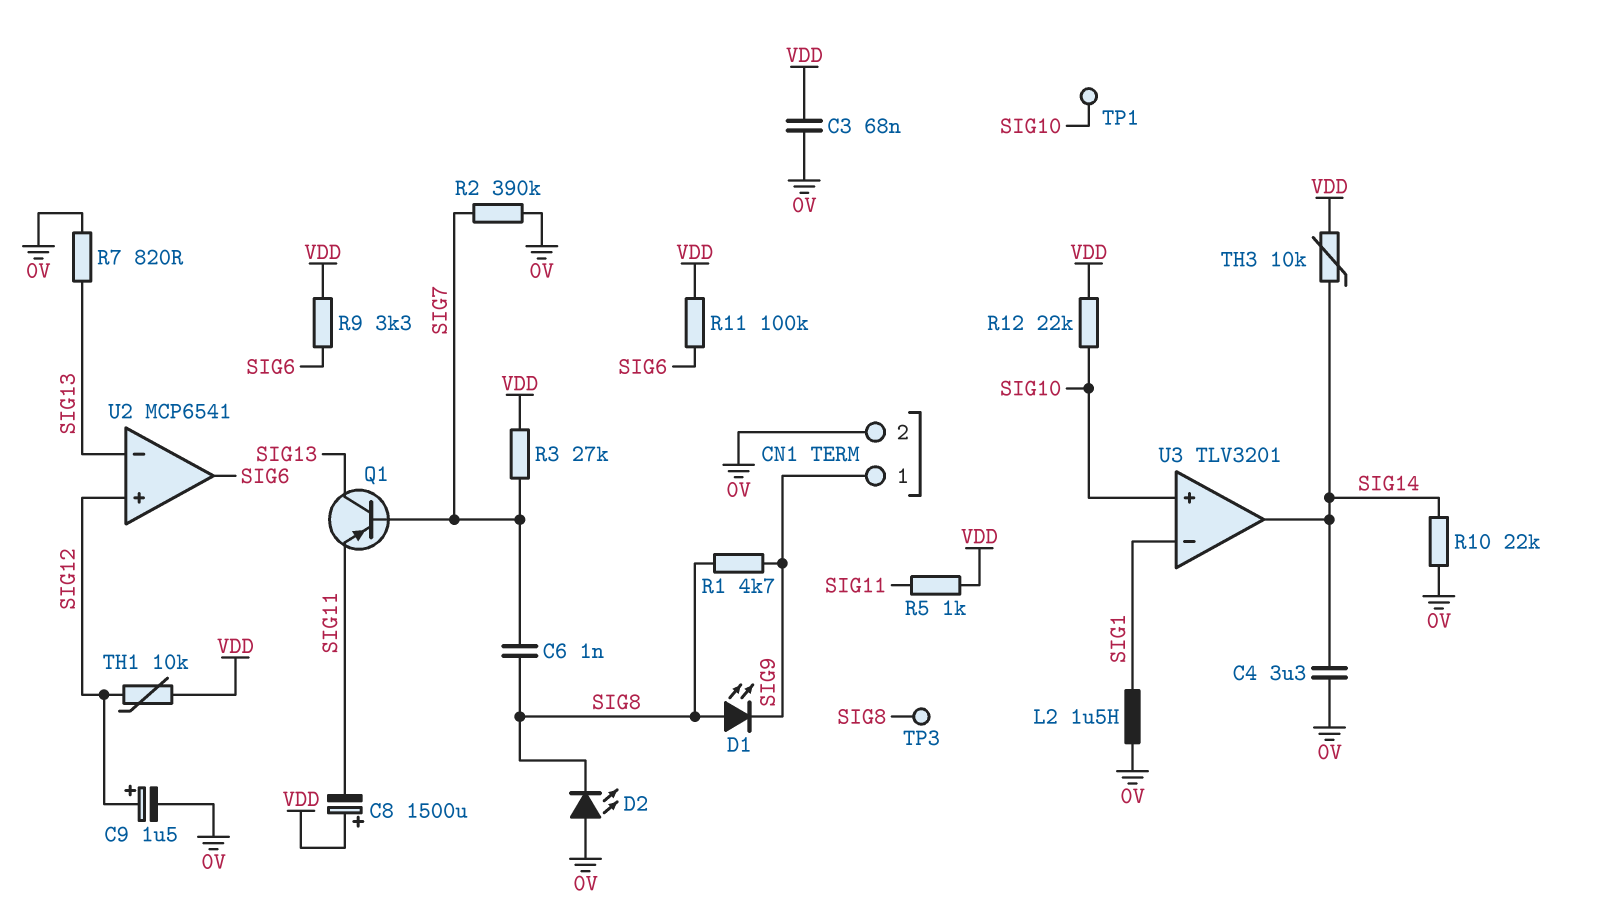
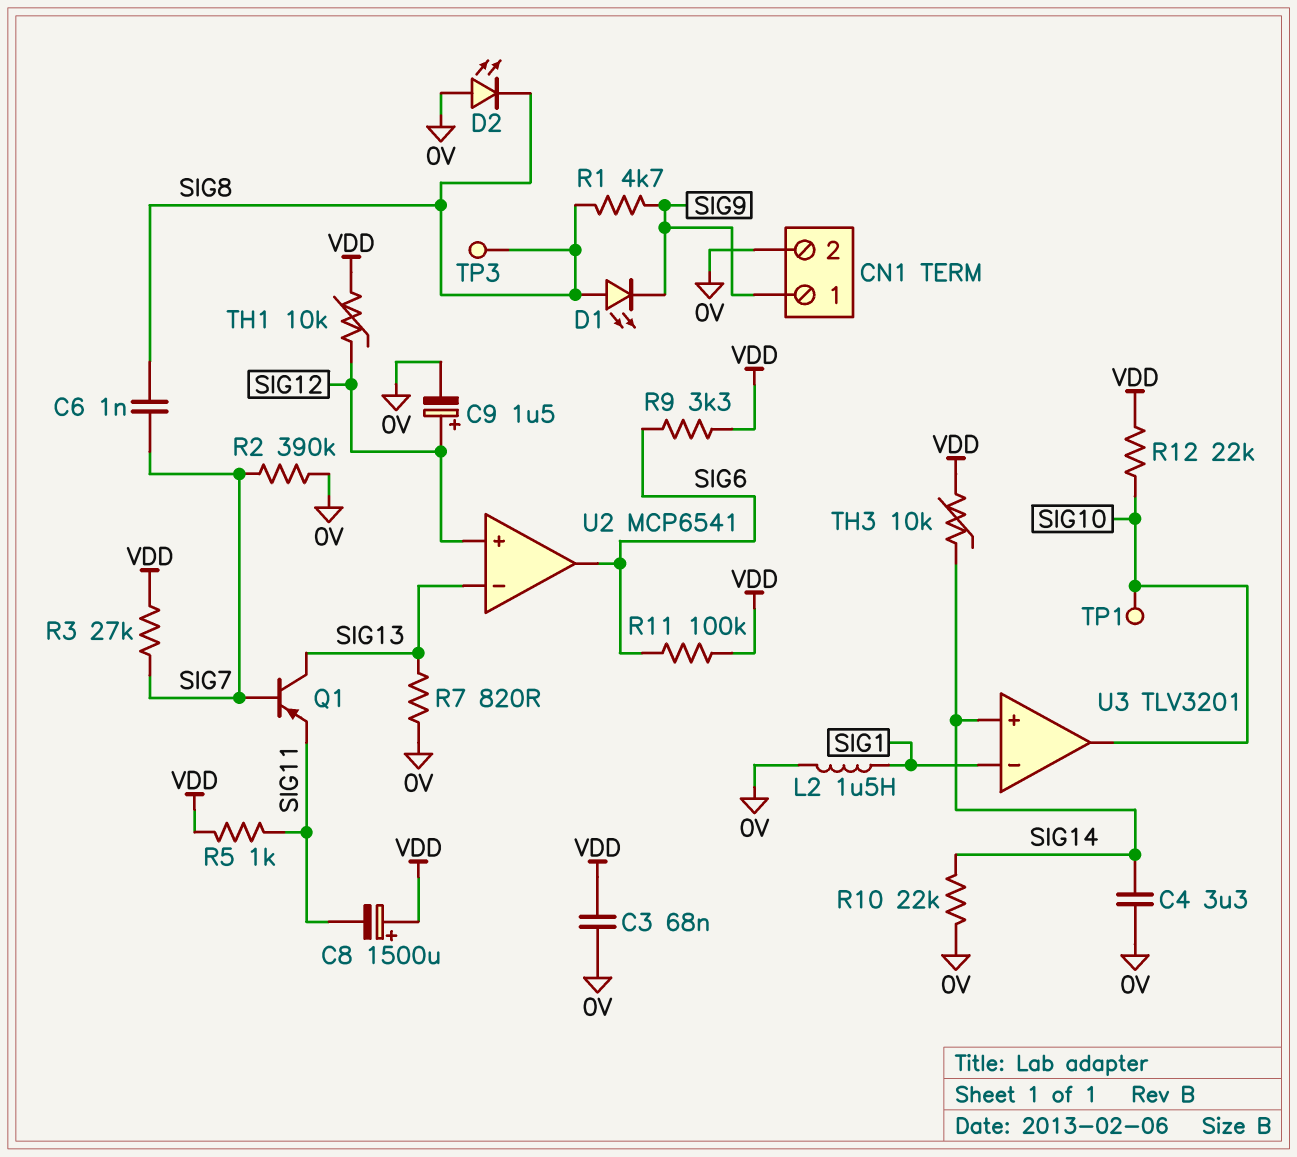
U3 pin in+: SIG10 -> SIG14
U3 pin out: SIG14 -> SIG10

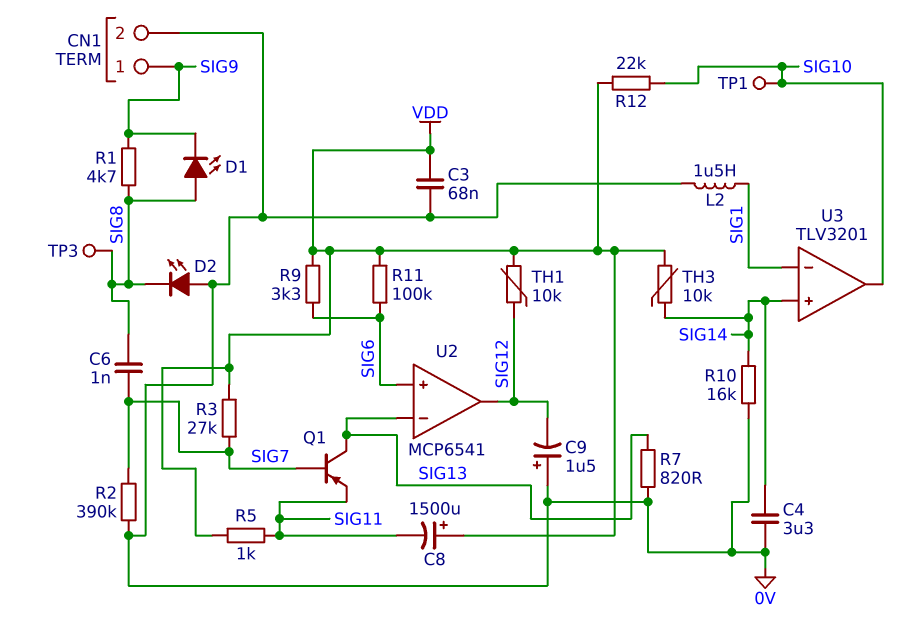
C9: 1.5uF (plus SIG12, minus 0V) -> 1.5uF (plus 0V, minus SIG12)
R10: 22k (0V, SIG14) -> 16k (0V, SIG14)
U2 pin in+: SIG12 -> SIG6
U2 pin out: SIG6 -> SIG12

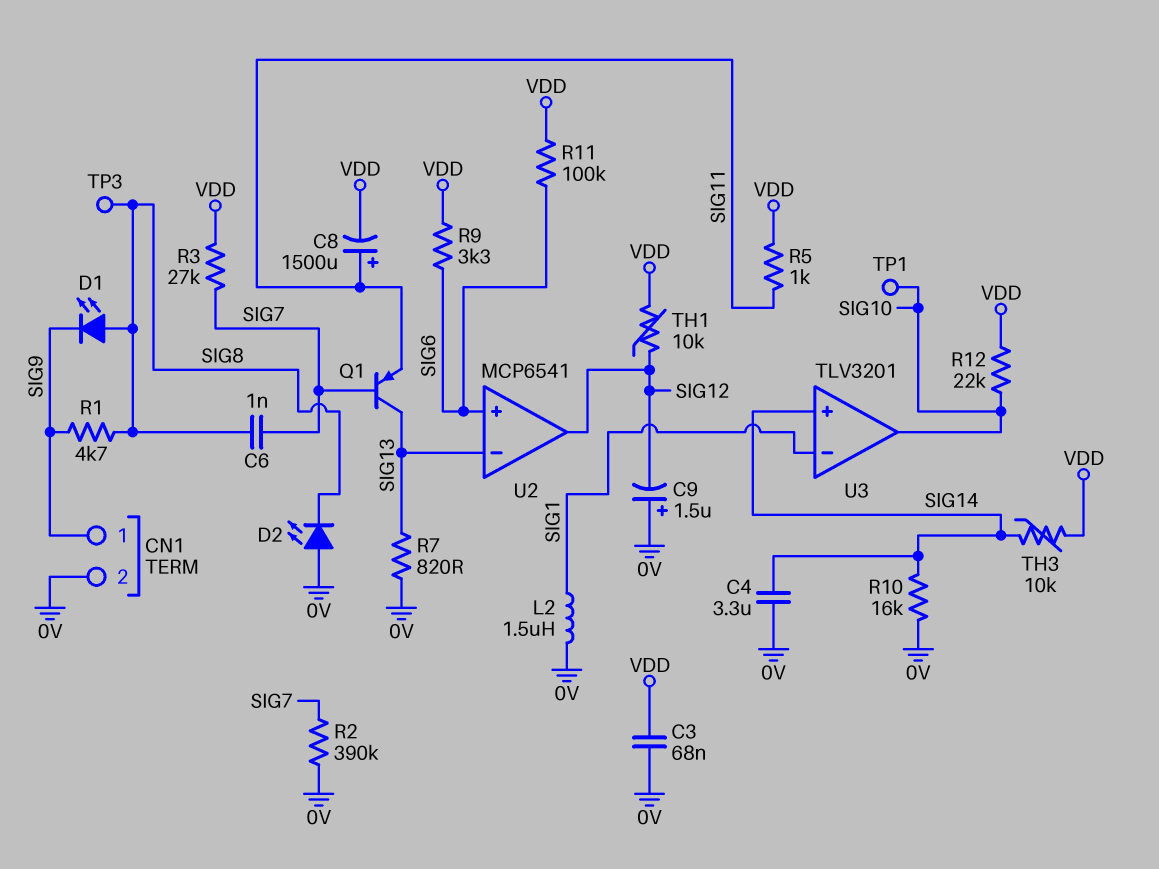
C8: 1500uF (plus VDD, minus SIG11) -> 1500uF (plus SIG11, minus VDD)

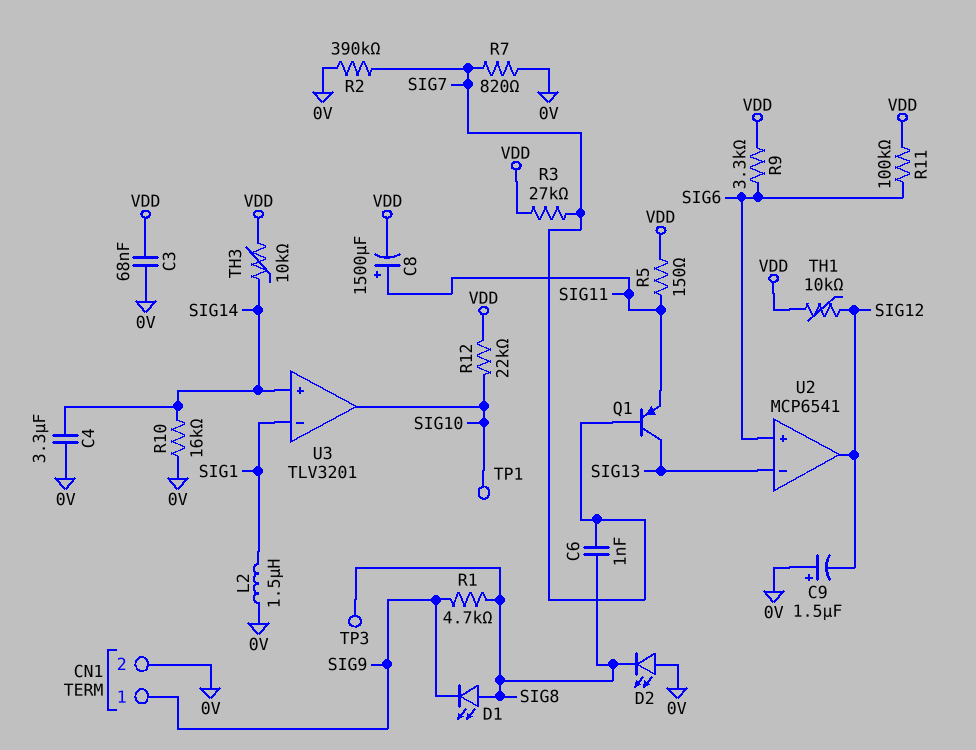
R5: 1k (SIG11, VDD) -> 150 (SIG11, VDD)
R7: 820 (0V, SIG13) -> 820 (0V, SIG7)

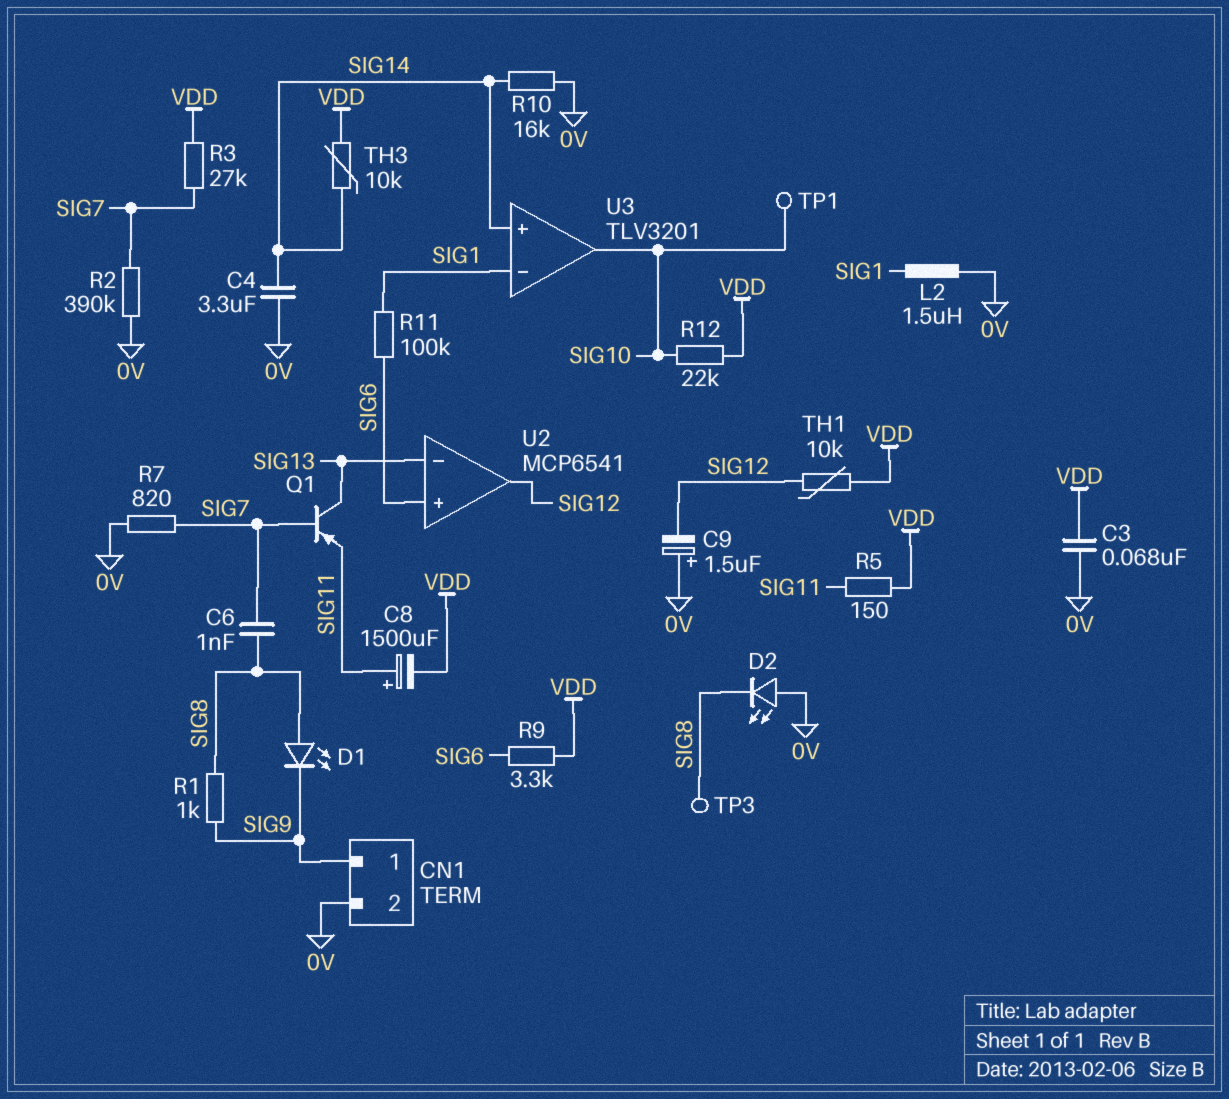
R1: 4.7k (SIG8, SIG9) -> 1k (SIG8, SIG9)
R11: 100k (SIG6, VDD) -> 100k (SIG1, SIG6)

